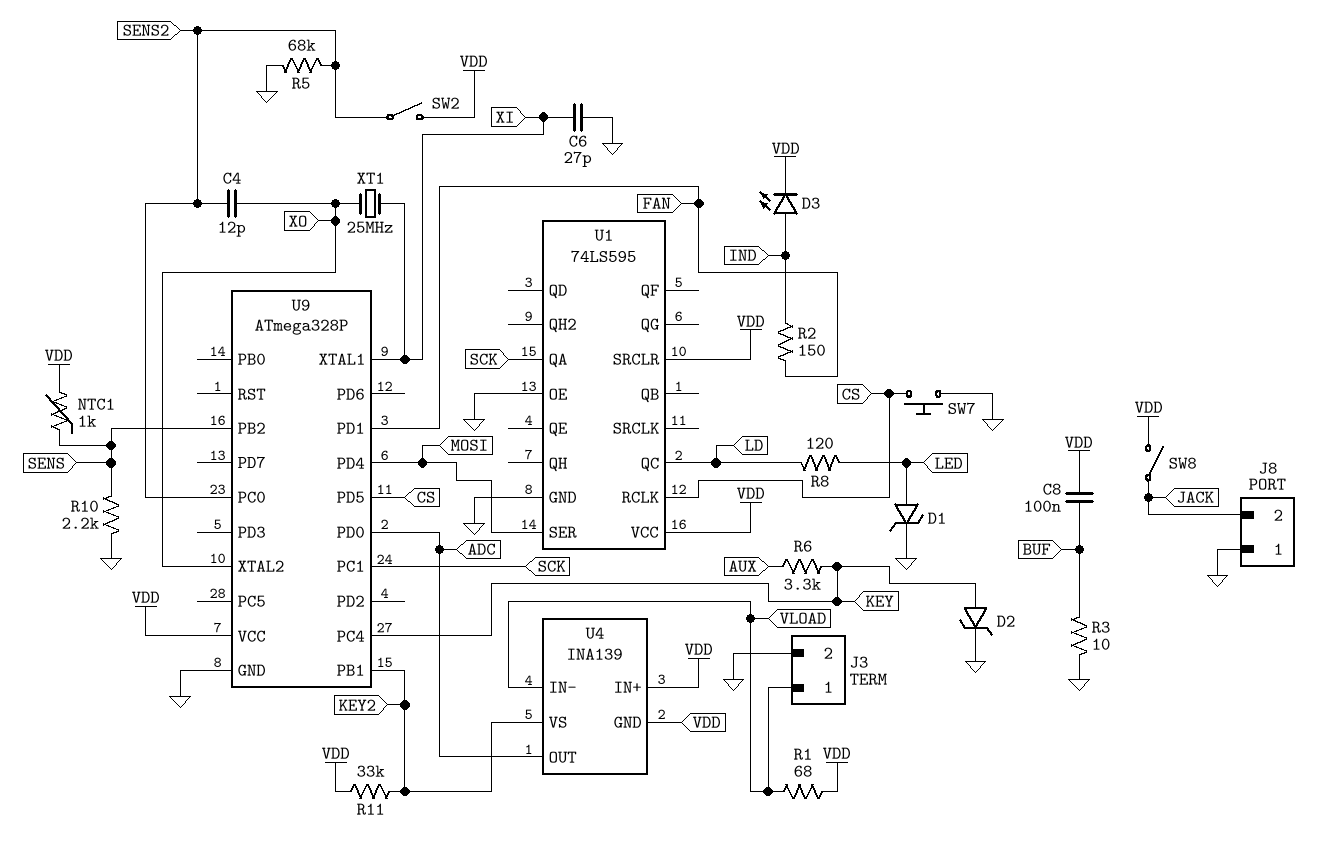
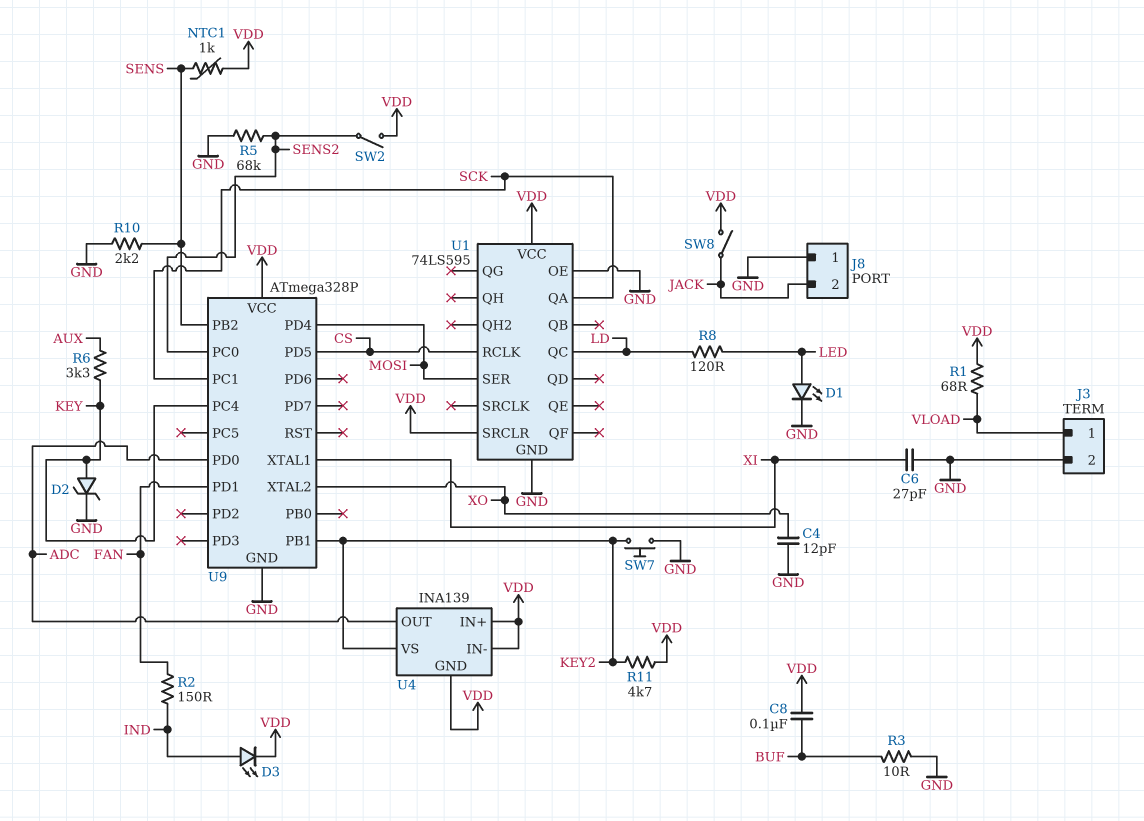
C4: 12pF (SENS2, XO) -> 12pF (GND, XO)
D1: zener (A LED, K GND) -> LED (A LED, K GND)
R11: 33k (KEY2, VDD) -> 4.7k (KEY2, VDD)
SW7: button (CS, GND) -> button (GND, KEY2)
U4 pin IN-: VLOAD -> VDD
XT1: 25MHz (XI, XO) -> none

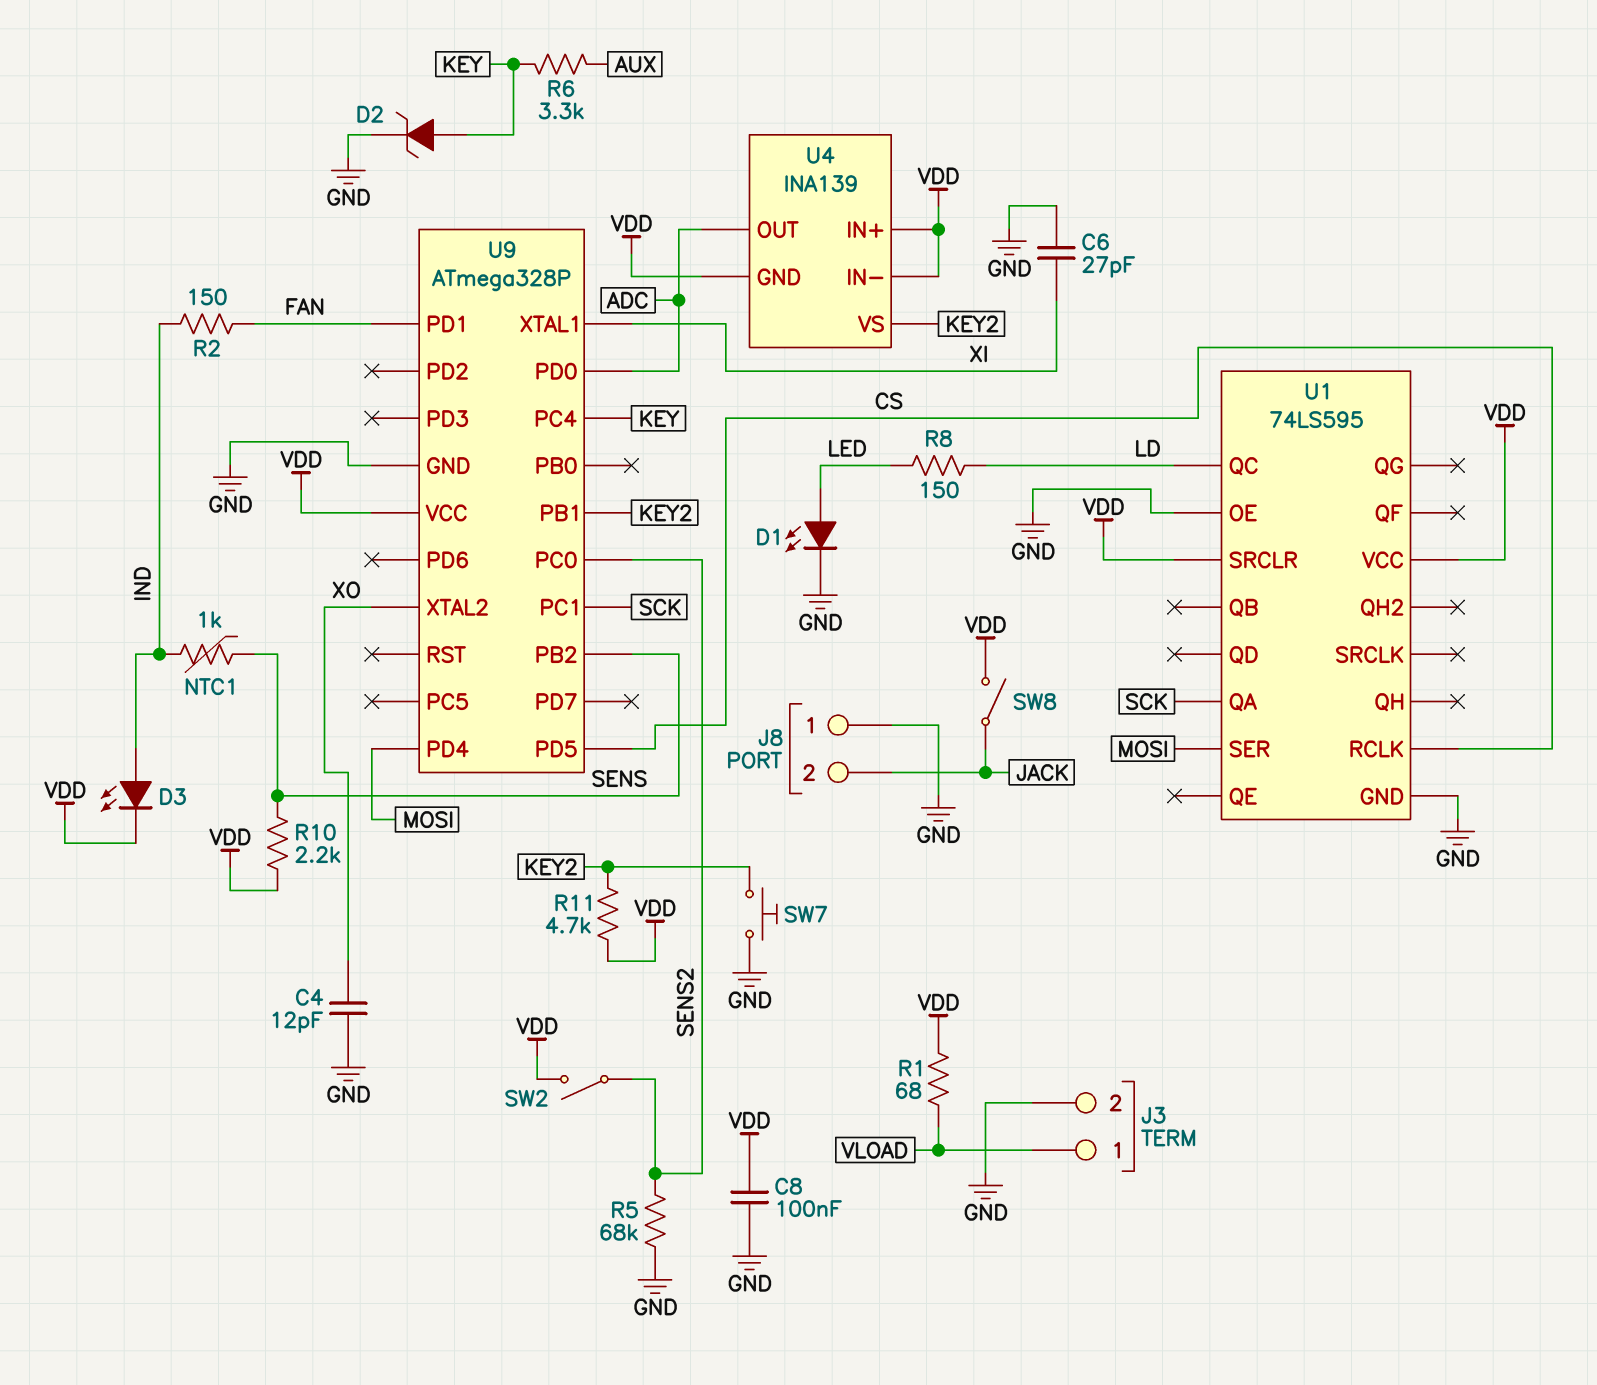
C8: 100nF (BUF, VDD) -> 100nF (GND, VDD)
NTC1: 1k (SENS, VDD) -> 1k (IND, SENS)
R3: 10 (BUF, GND) -> none
R8: 120 (LD, LED) -> 150 (LD, LED)
R10: 2.2k (GND, SENS) -> 2.2k (SENS, VDD)

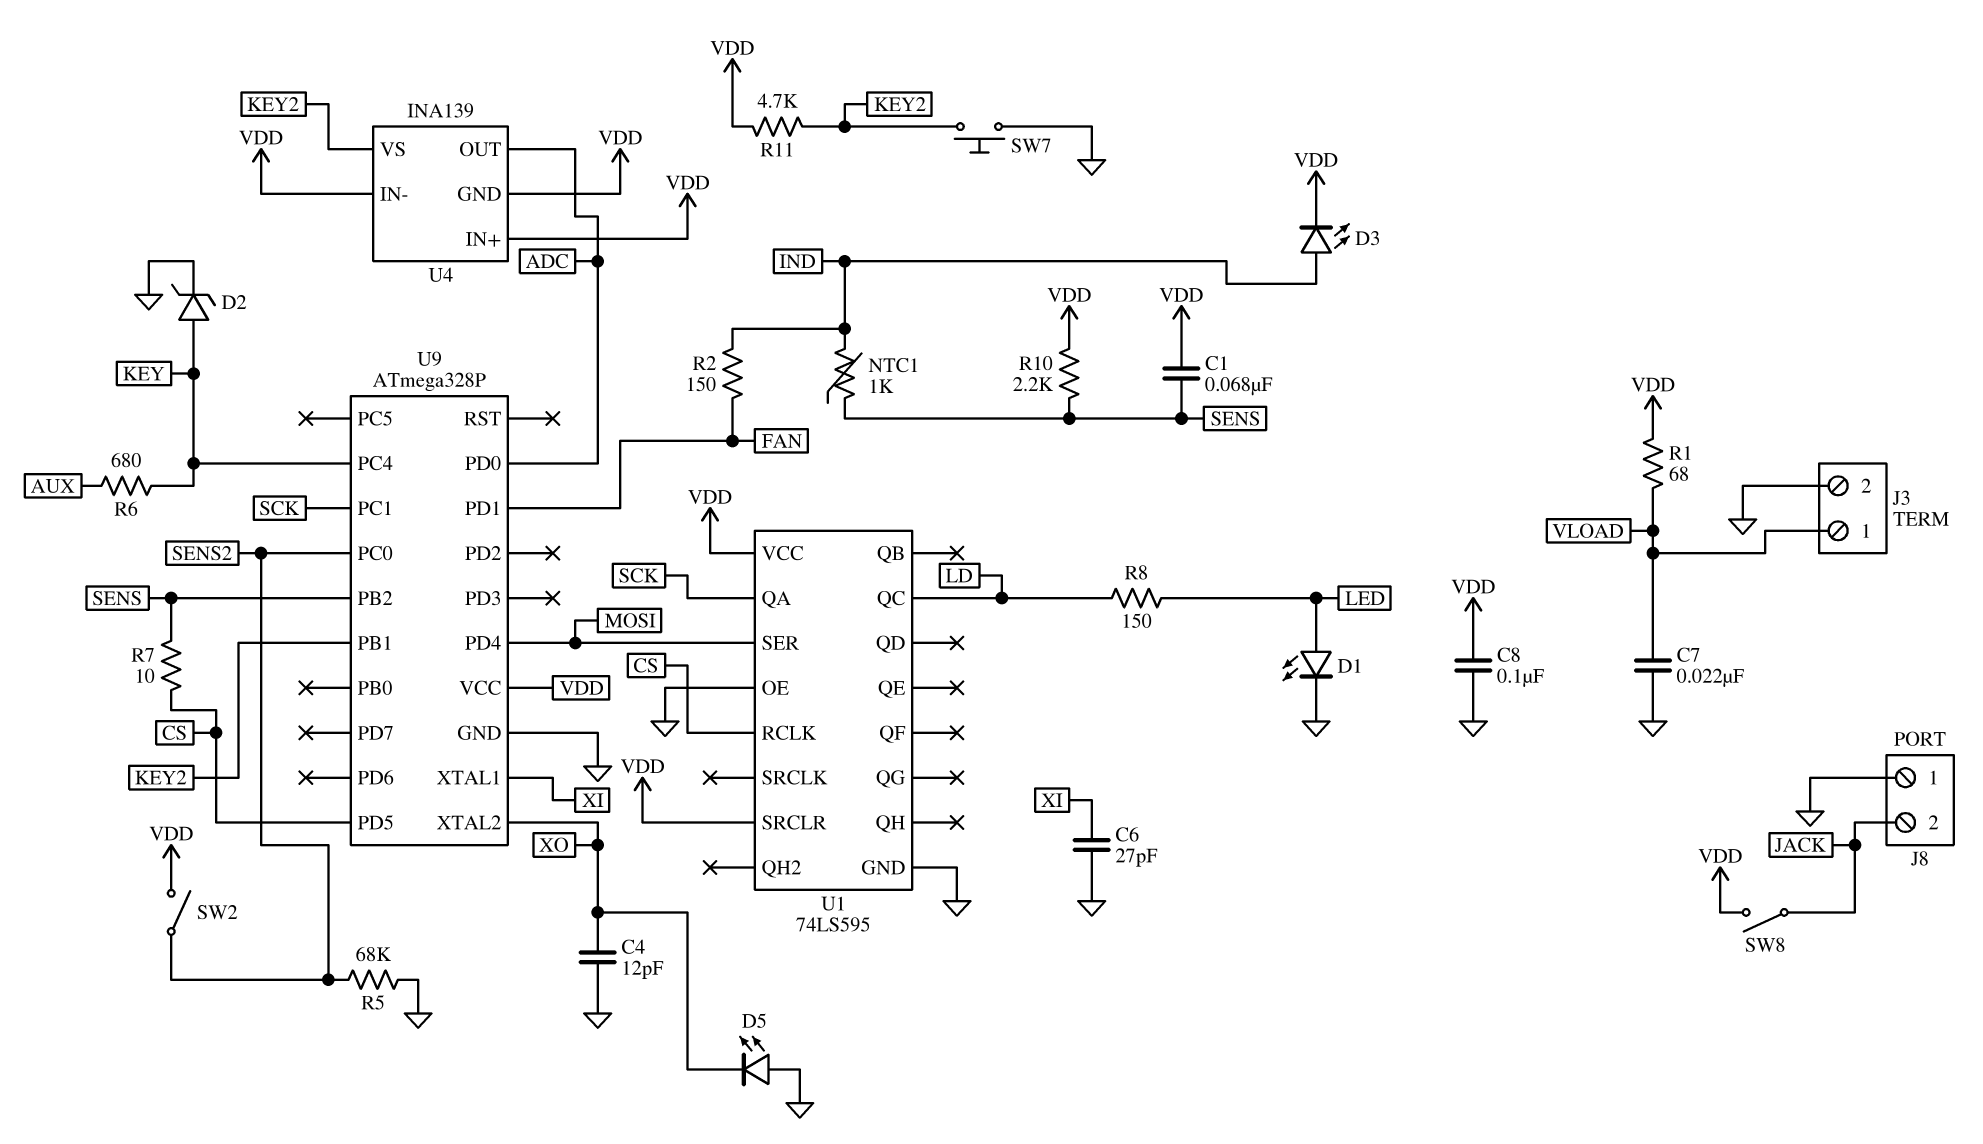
C1: none -> 68nF (SENS, VDD)
C7: none -> 22nF (GND, VLOAD)
D5: none -> LED (A GND, K XO)
R6: 3.3k (AUX, KEY) -> 680 (AUX, KEY)
R7: none -> 10 (CS, SENS)

